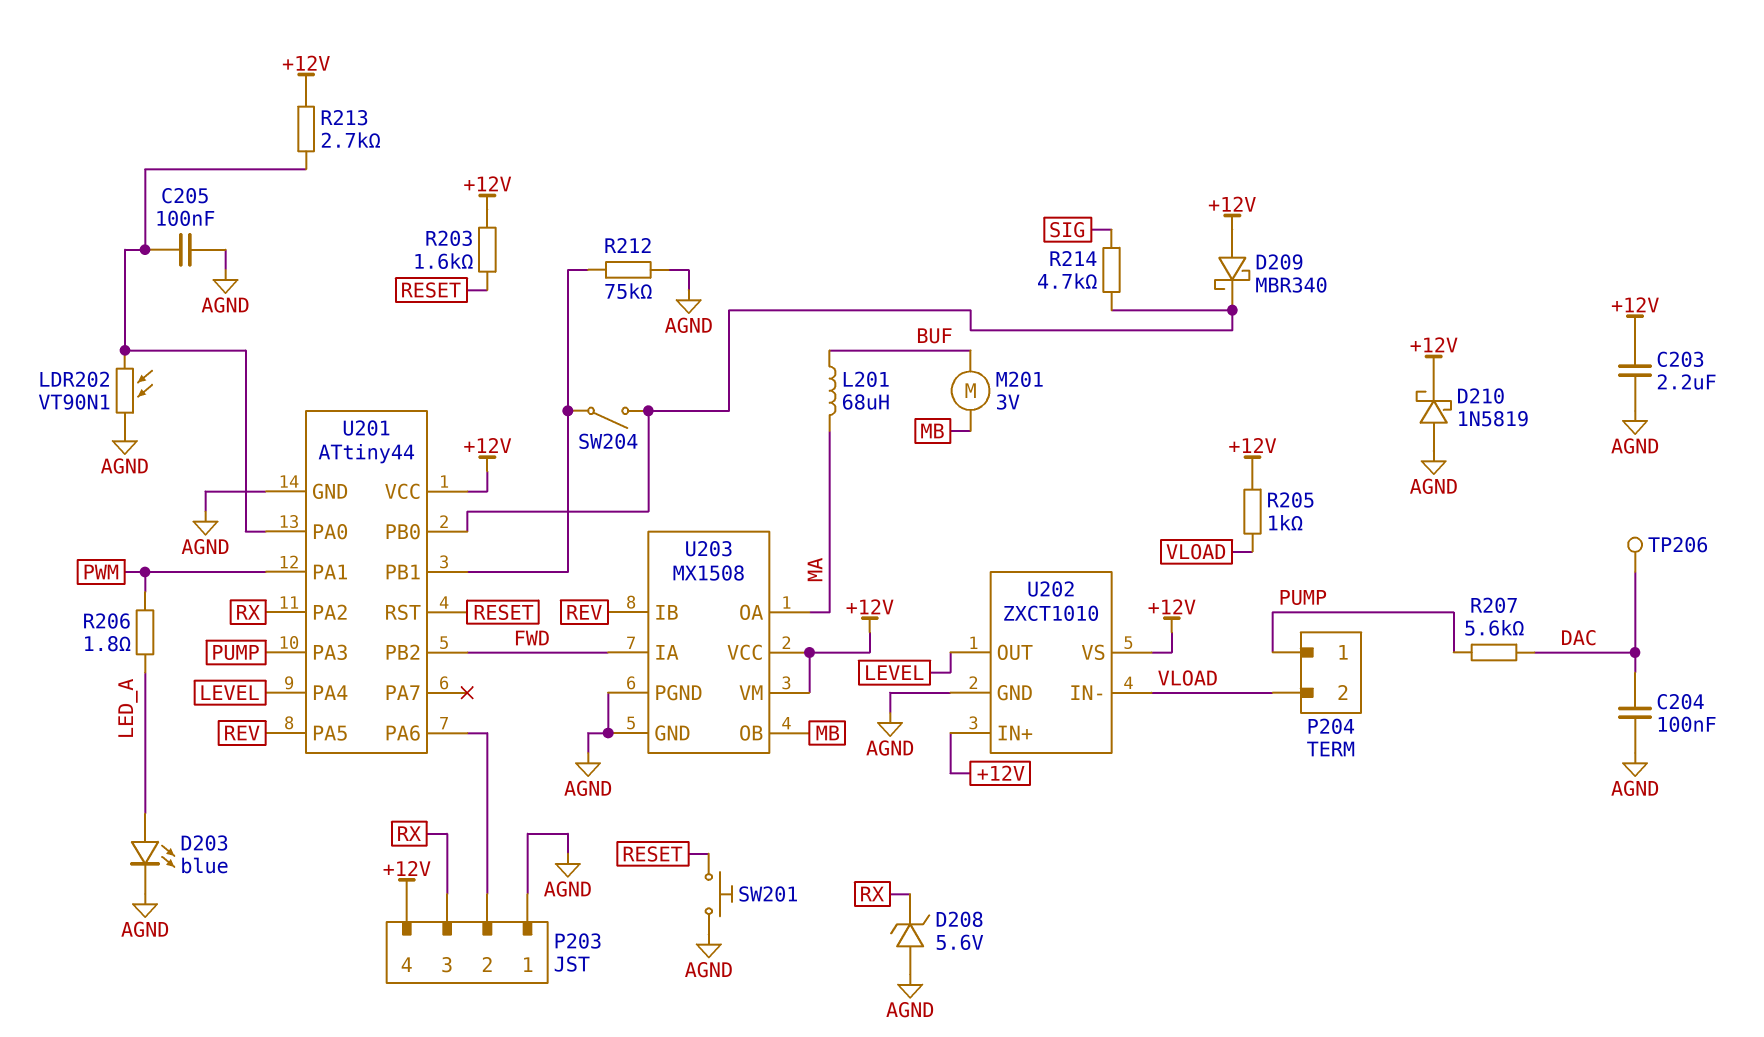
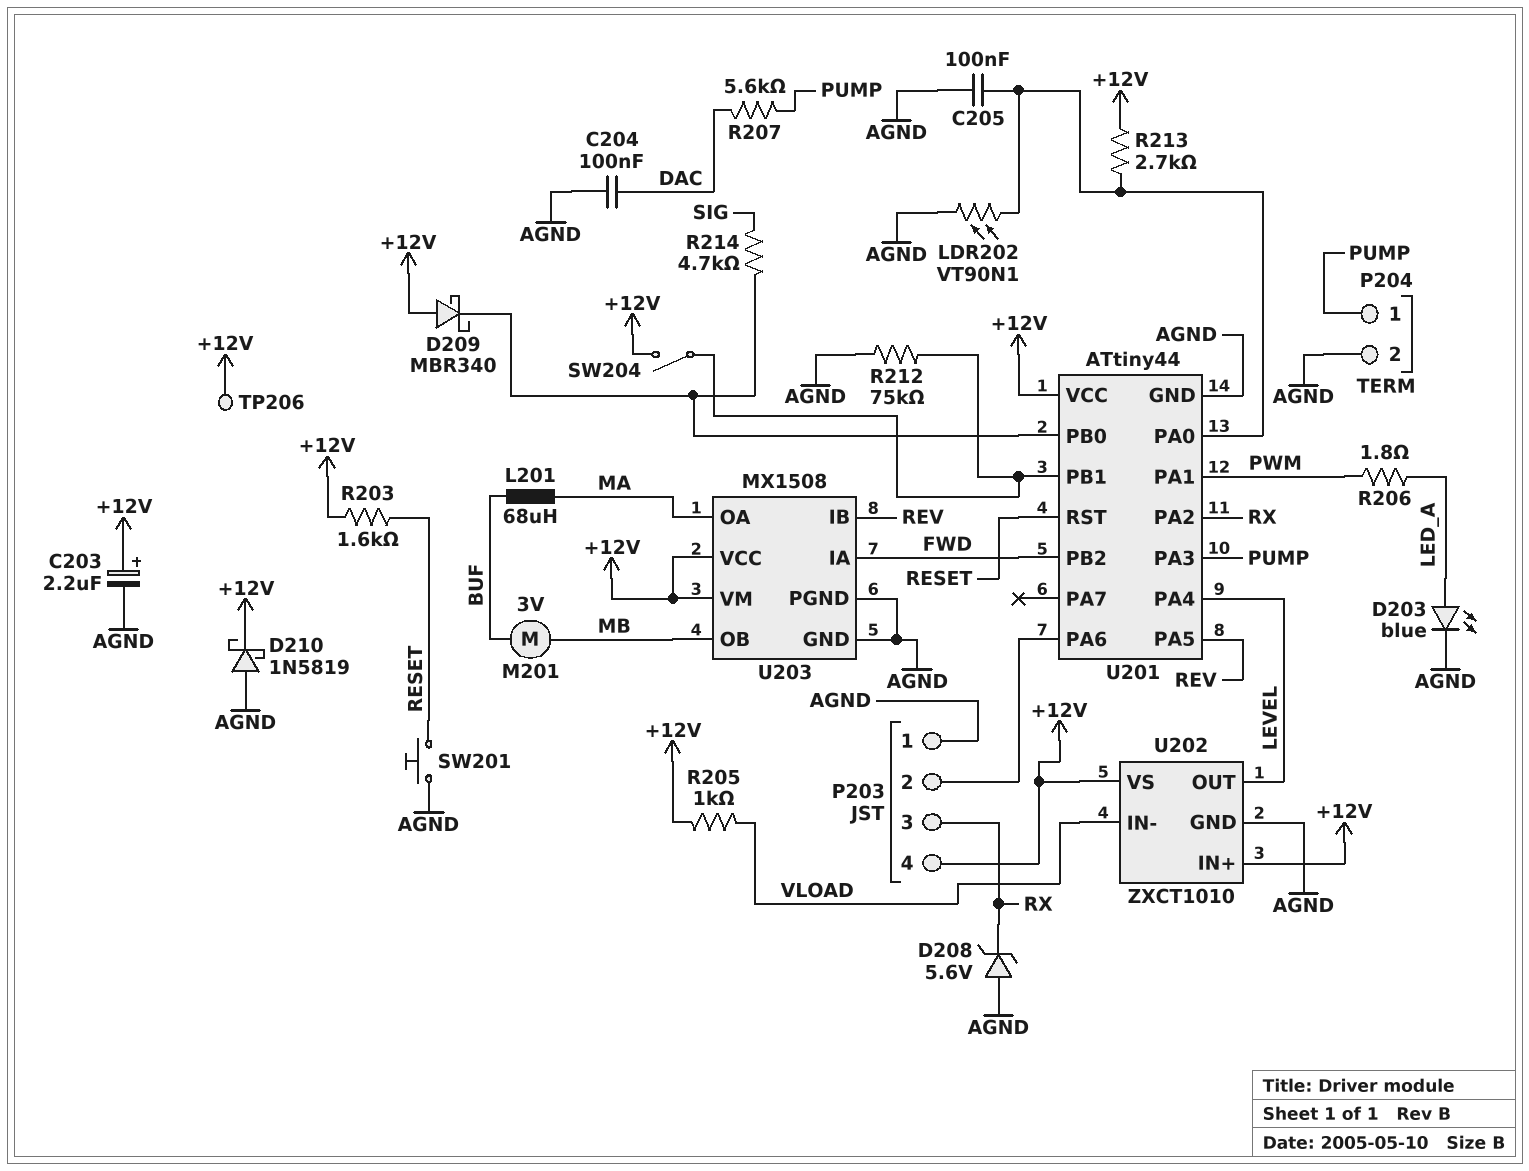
C203: 2.2uF (+12V, AGND) -> 2.2uF (plus +12V, minus AGND)
P204 pin 2: VLOAD -> AGND
SW204: switch (U201/PB0, U201/PB1) -> switch (+12V, U201/PB1)
TP206: test point (DAC) -> test point (+12V)

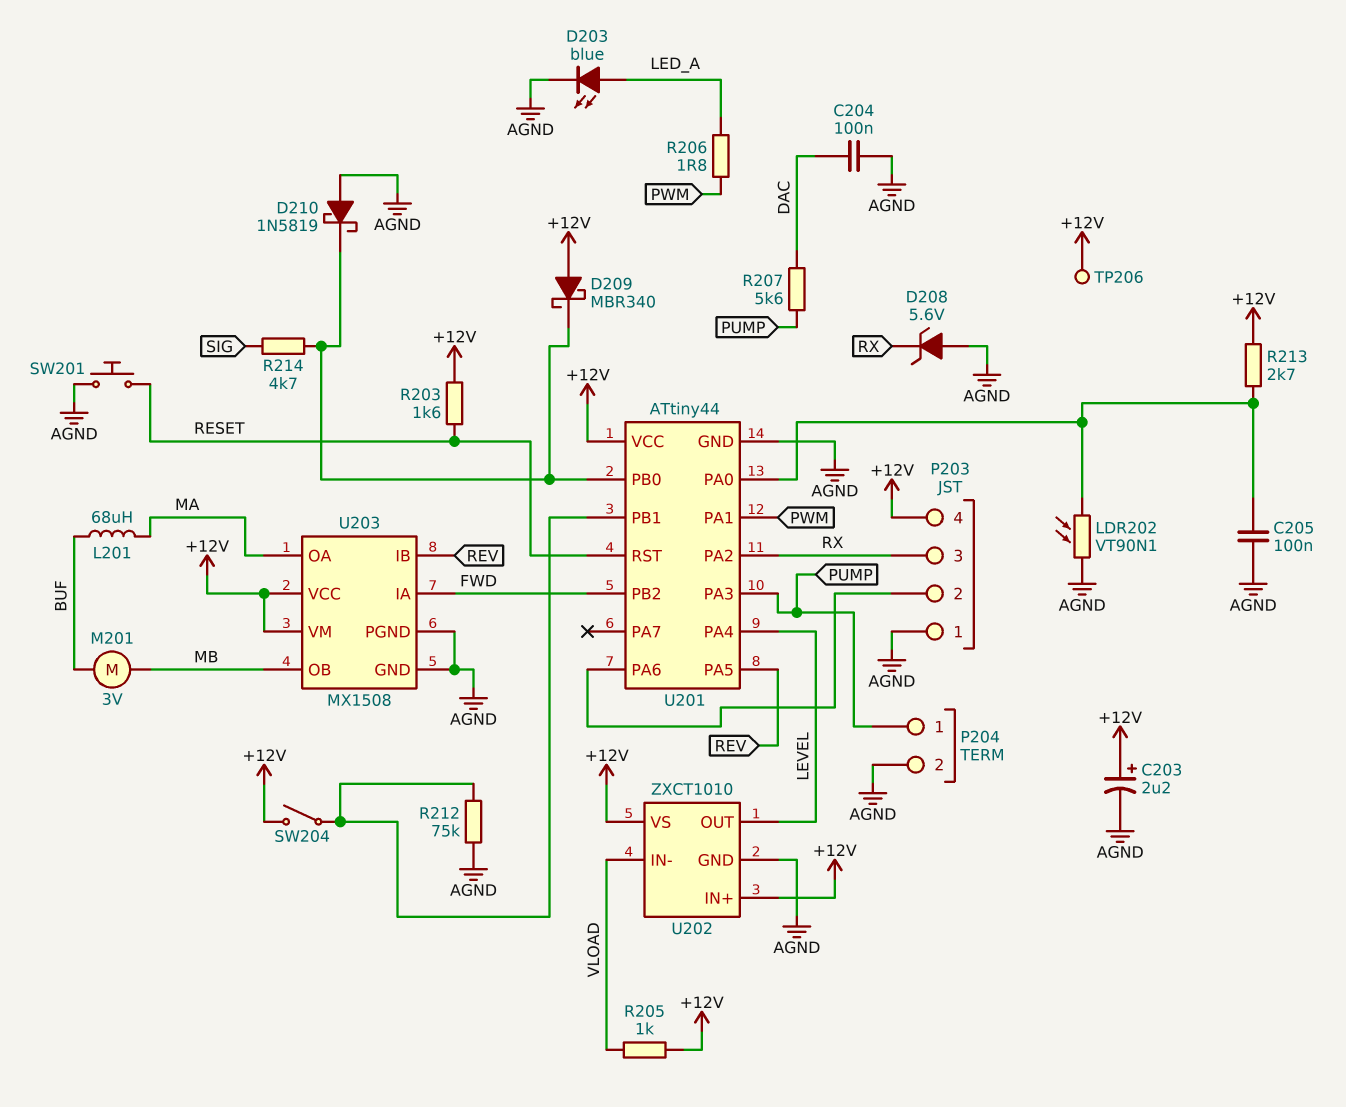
D210: schottky 1N5819 (A AGND, K +12V) -> schottky 1N5819 (A AGND, K U201/PB0)

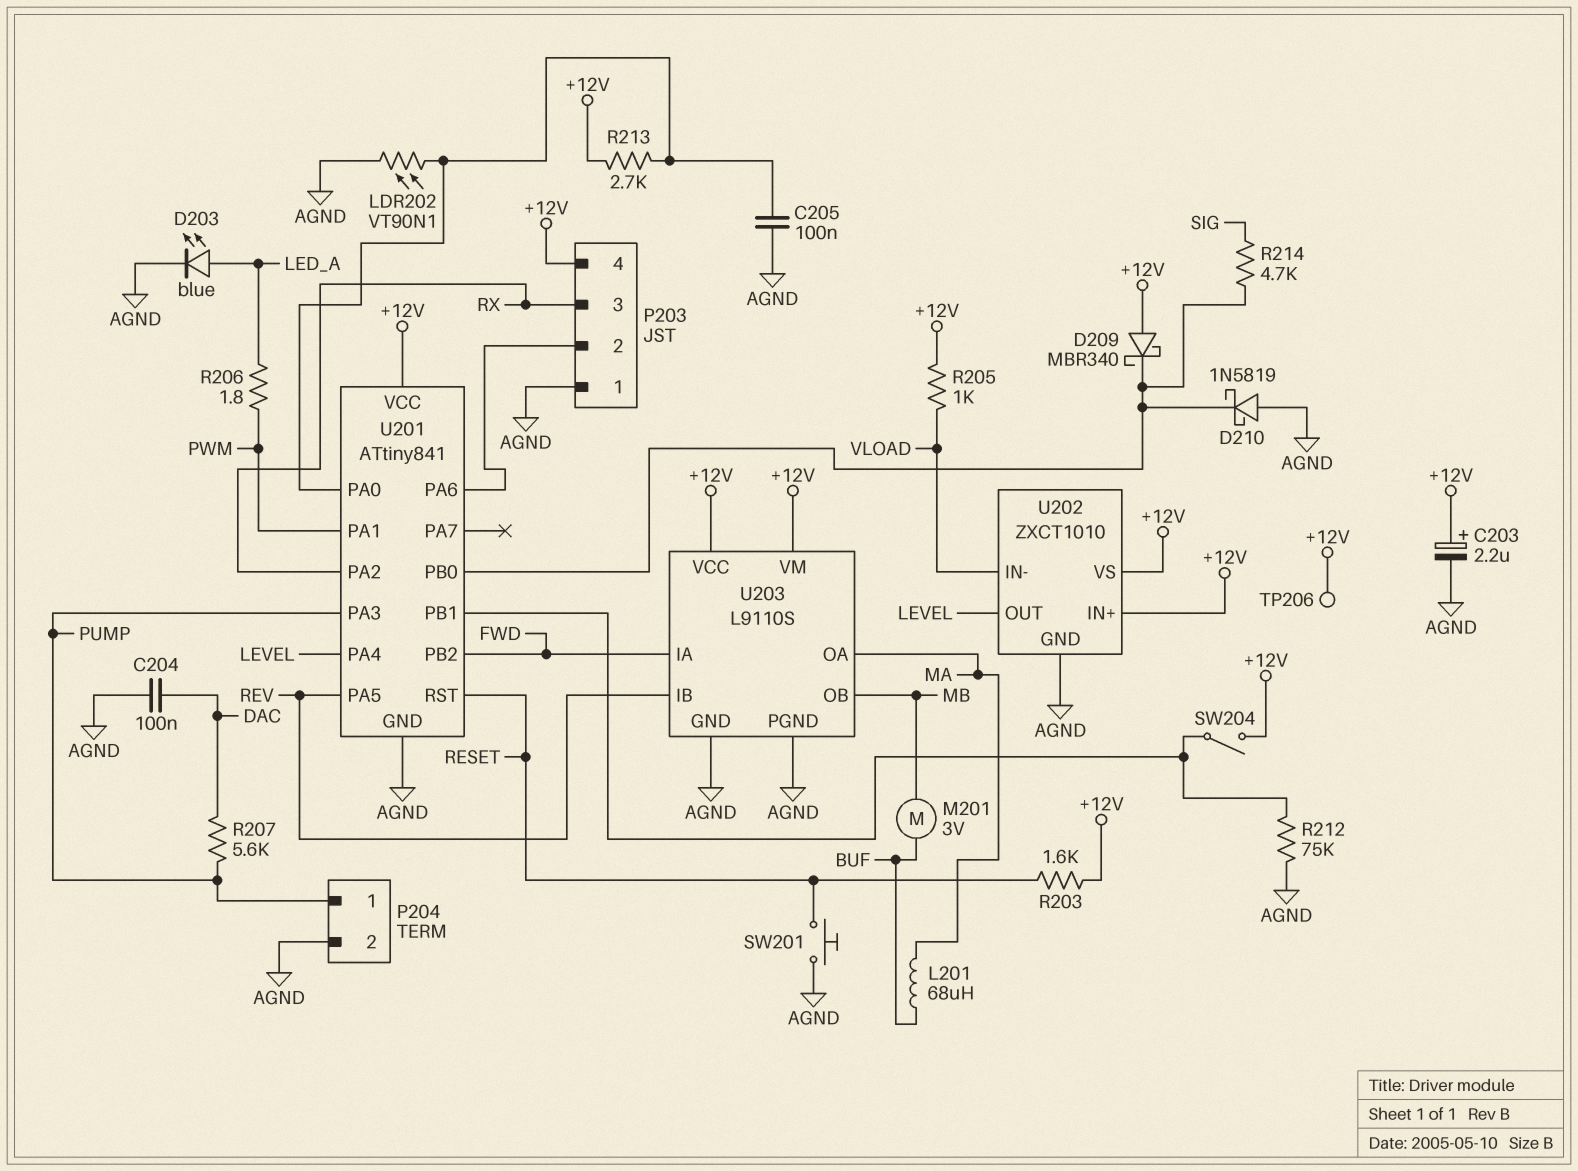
D208: zener 5.6V (A AGND, K RX) -> none
U201: ATtiny44 -> ATtiny841
U203: MX1508 -> L9110S

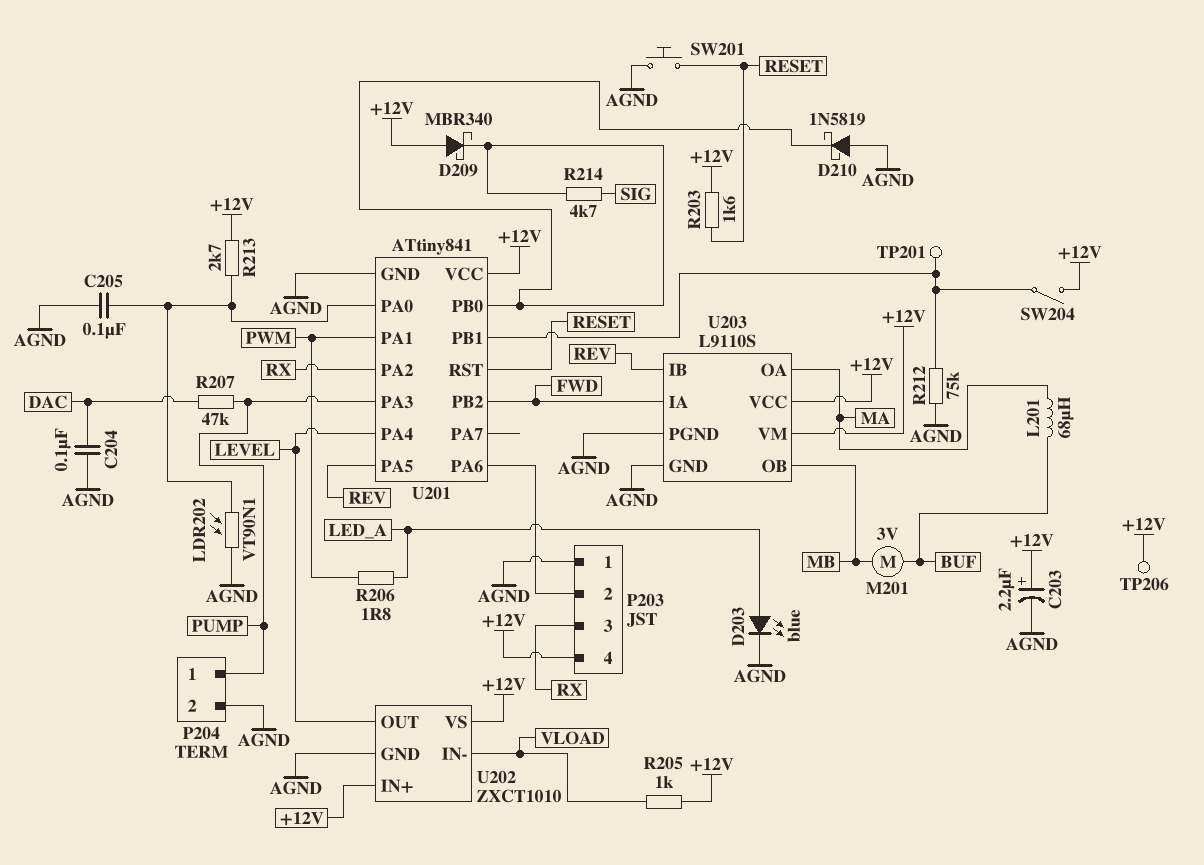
R207: 5.6k (DAC, PUMP) -> 47k (DAC, PUMP)
TP201: none -> test point (U201/PB1)

